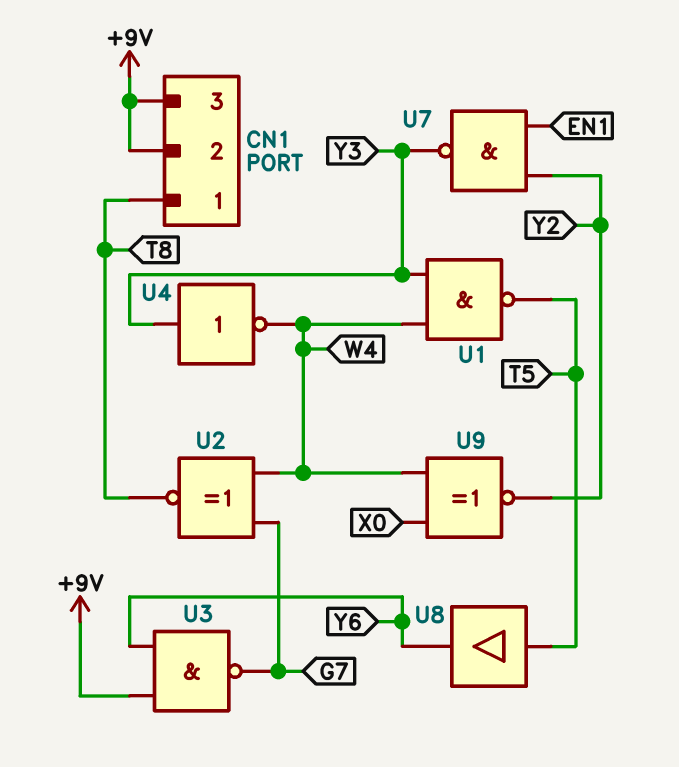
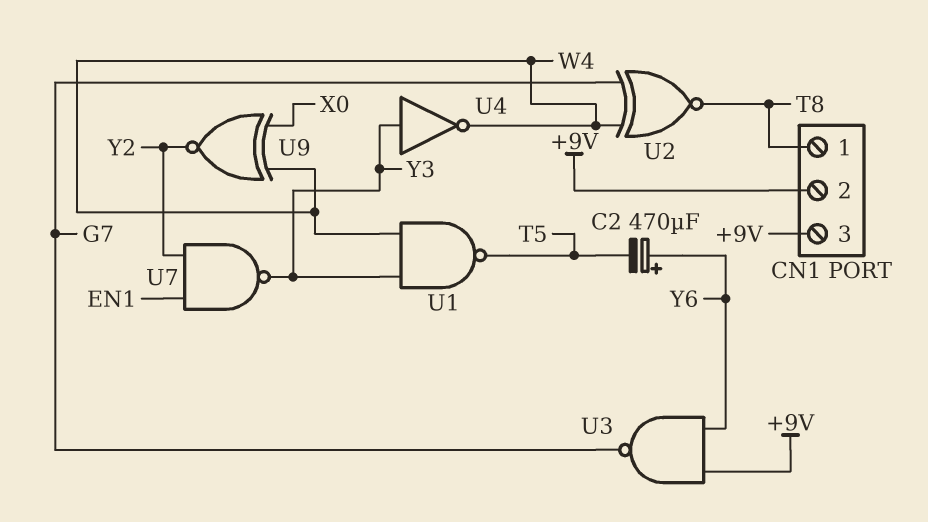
C2: none -> 470uF (plus Y6, minus T5)
U8: buffer (in T5, out Y6) -> none

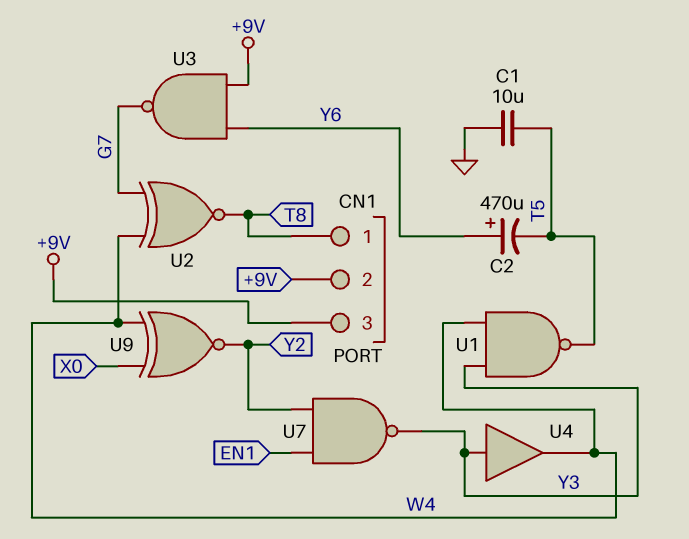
C1: none -> 10uF (GND, T5)
U4: NOT (in Y3, out W4) -> buffer (in Y3, out W4)

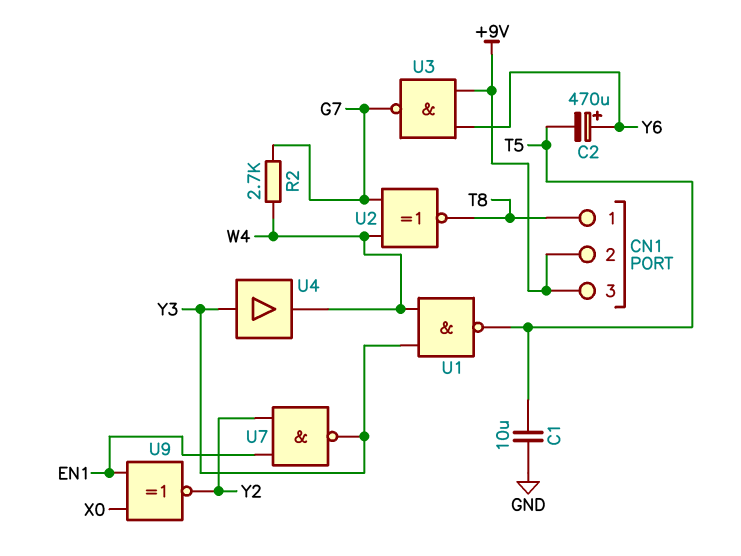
R2: none -> 2.7k (G7, W4)
U9: XNOR (in W4, in X0, out Y2) -> XNOR (in EN1, in X0, out Y2)

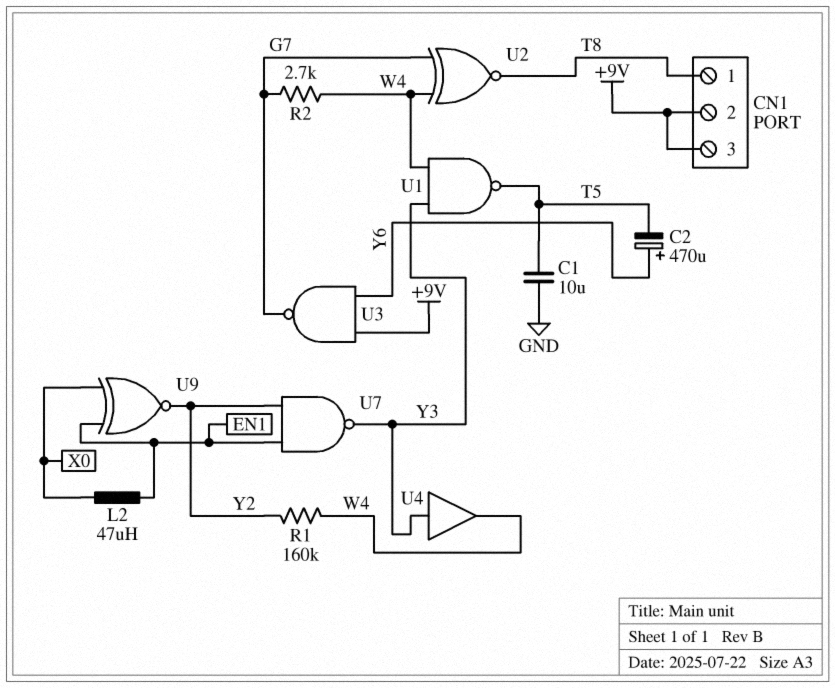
L2: none -> 47uH (EN1, X0)
R1: none -> 160k (W4, Y2)

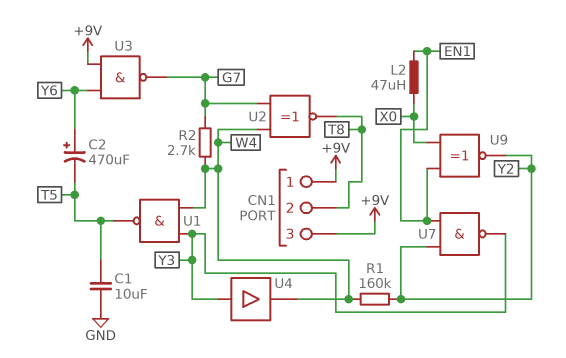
CN1 pin 1: T8 -> +9V
CN1 pin 2: +9V -> T8

